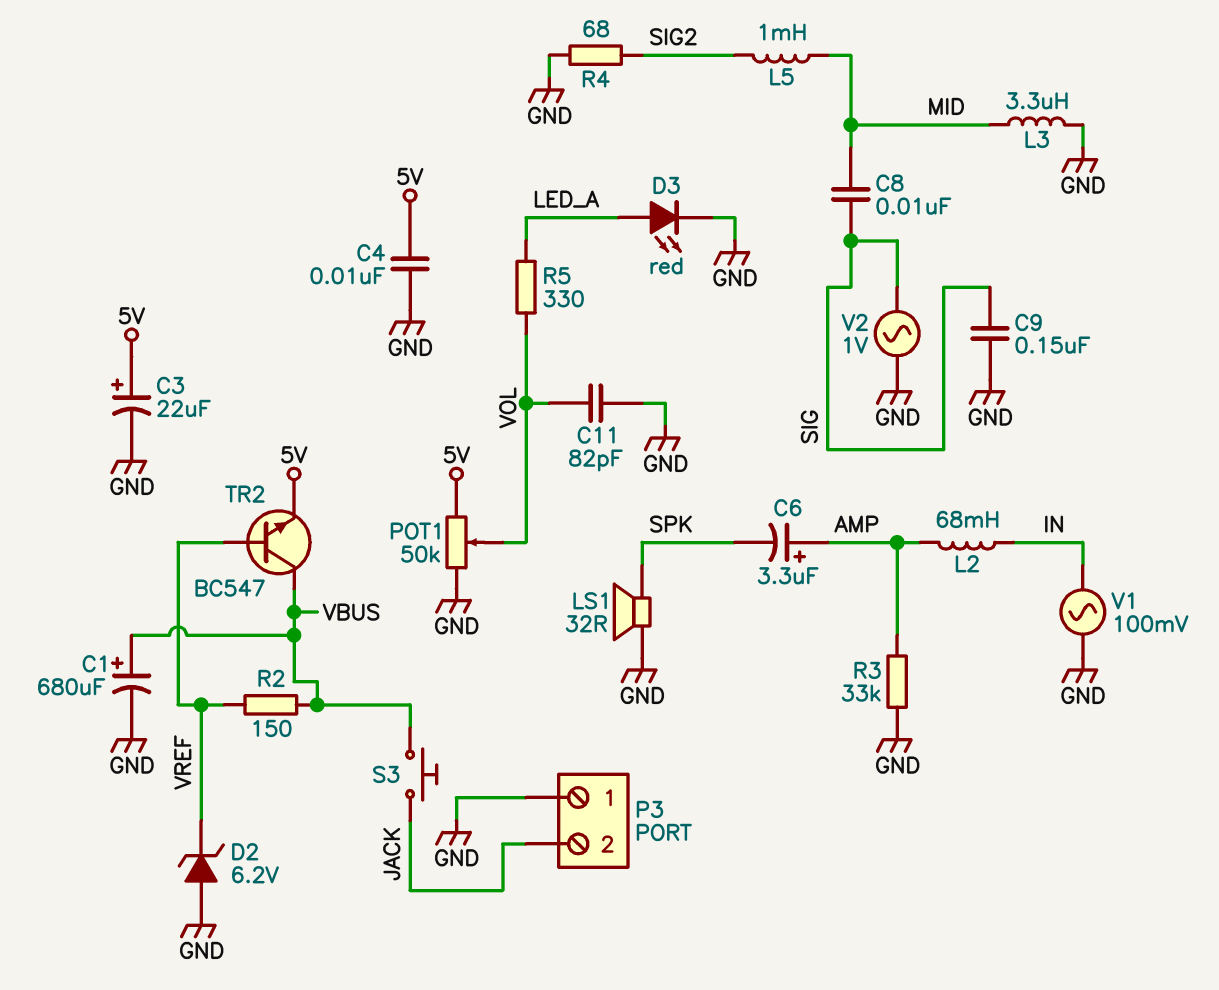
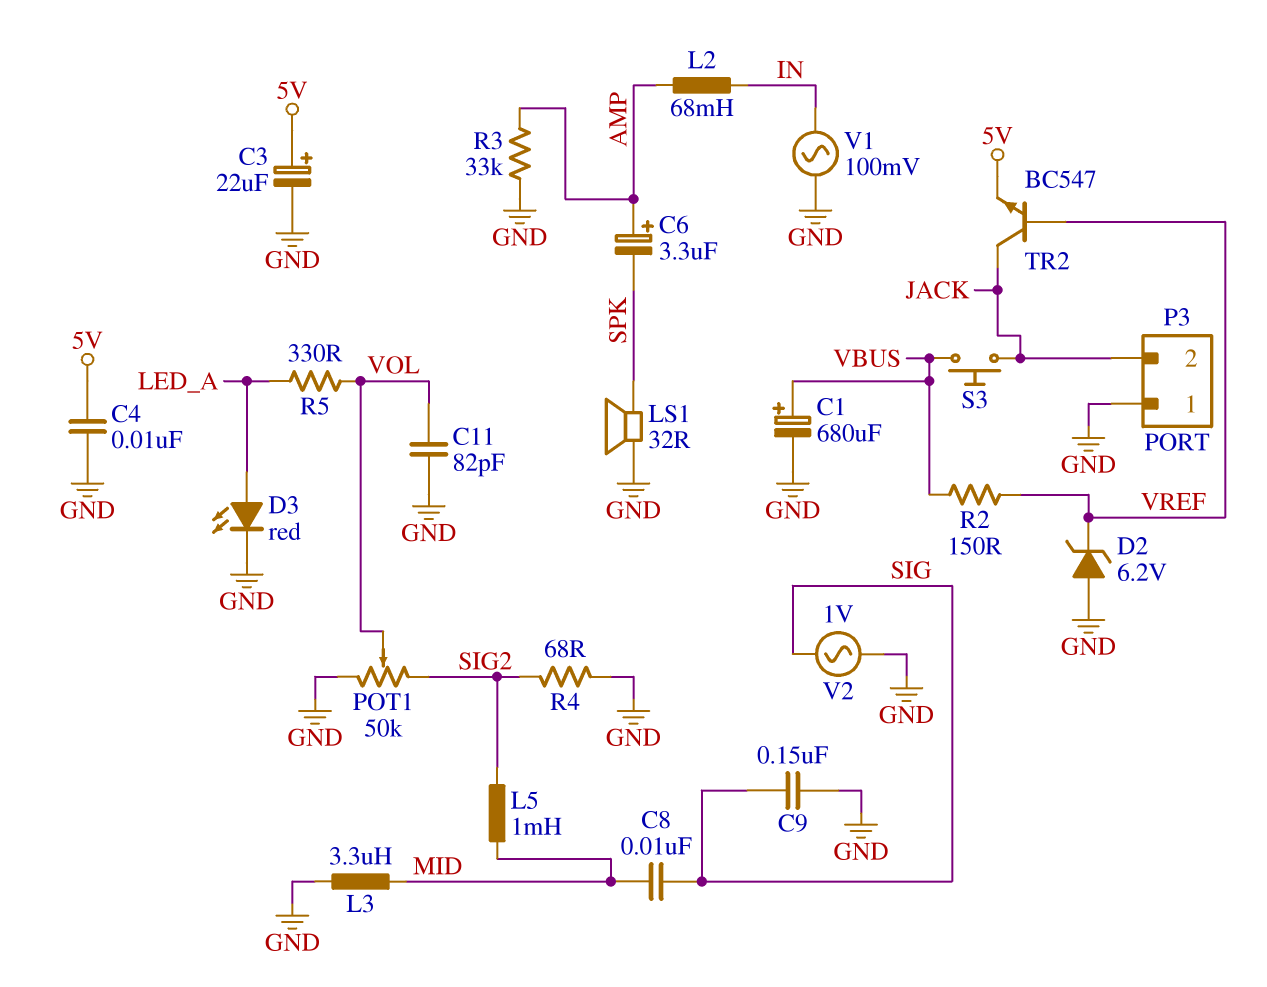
POT1: 50k (5V, GND, wiper VOL) -> 50k (GND, SIG2, wiper VOL)
TR2: NPN BC547 (B VREF, C VBUS, E 5V) -> NPN BC547 (B VREF, C JACK, E 5V)

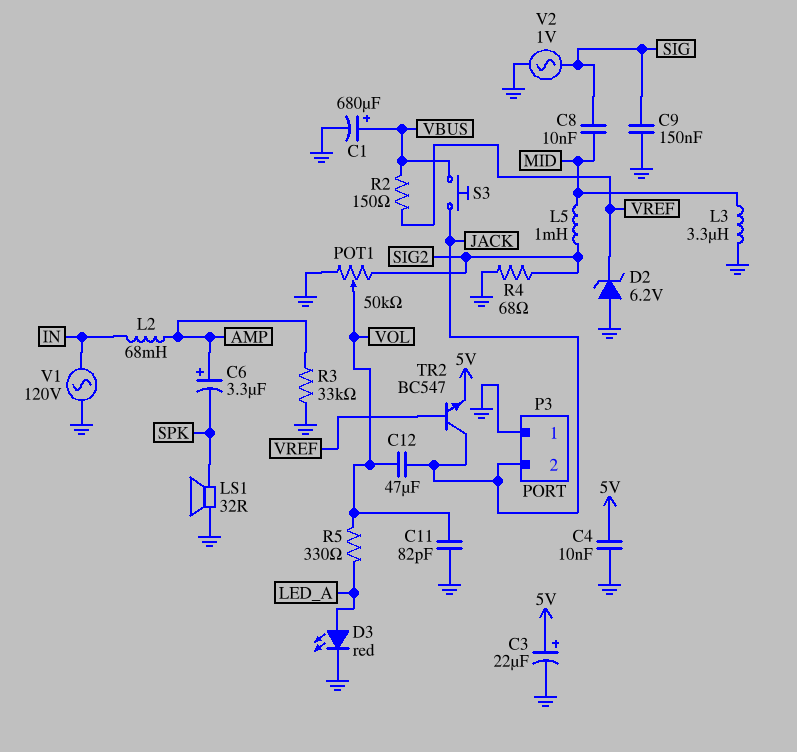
C12: none -> 47uF (JACK, VOL)
V1: AC 100mV (GND, IN) -> AC 120V (GND, IN)

